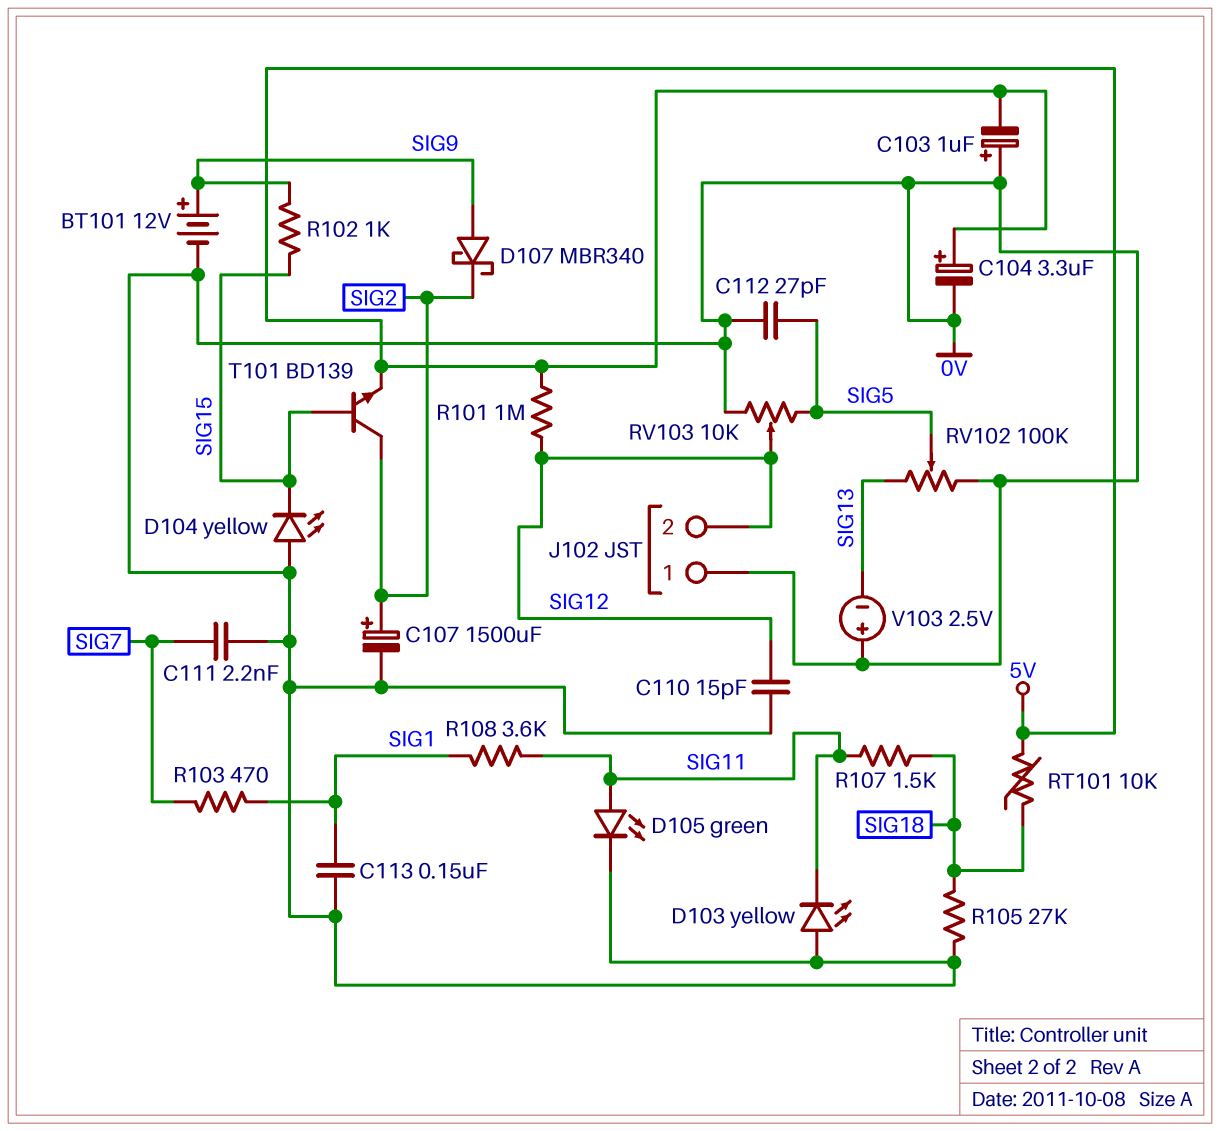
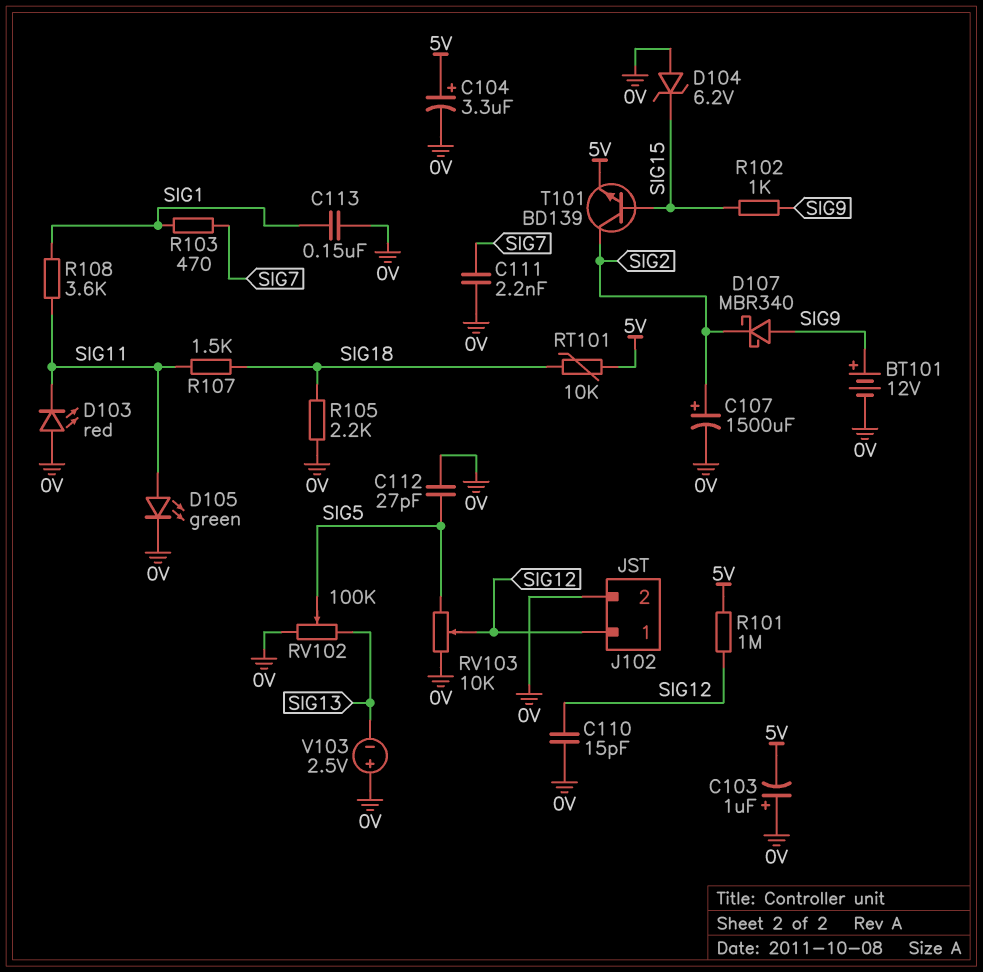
D103: LED yellow (A 0V, K SIG11) -> LED red (A 0V, K SIG11)
D104: LED yellow (A 0V, K SIG15) -> zener 6.2V (A 0V, K SIG15)
J102 pin 1: 0V -> SIG12
J102 pin 2: SIG12 -> 0V
R105: 27k (0V, SIG18) -> 2.2k (0V, SIG18)

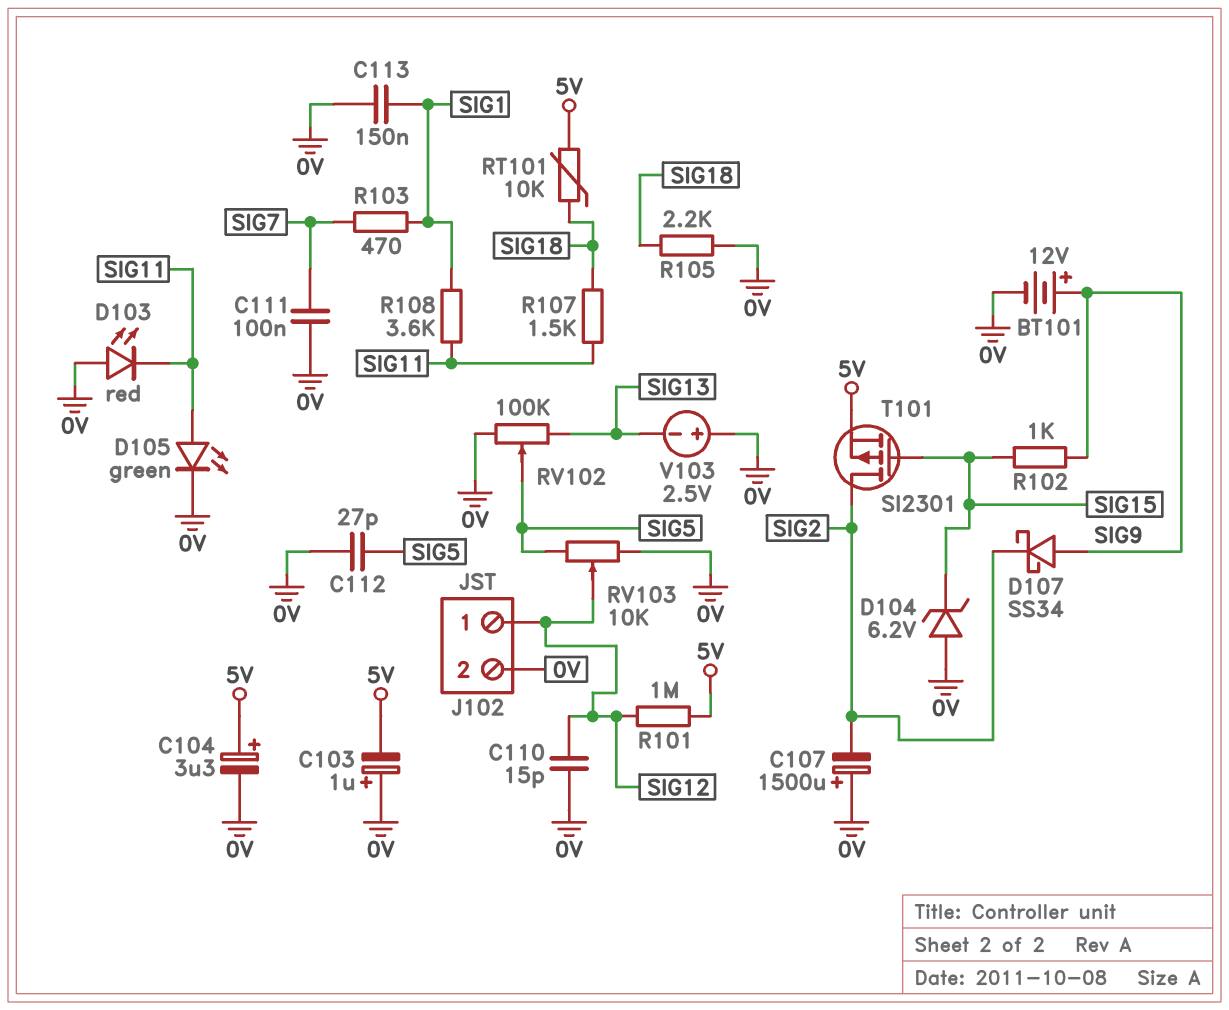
C107: 1500uF (plus SIG2, minus 0V) -> 1500uF (plus 0V, minus SIG2)
C111: 2.2nF (0V, SIG7) -> 100nF (0V, SIG7)
D107: schottky MBR340 (A SIG9, K SIG2) -> schottky SS34 (A SIG9, K SIG2)
T101: NPN BD139 (B SIG15, C SIG2, E 5V) -> PMOS SI2301 (G SIG15, D SIG2, S 5V)

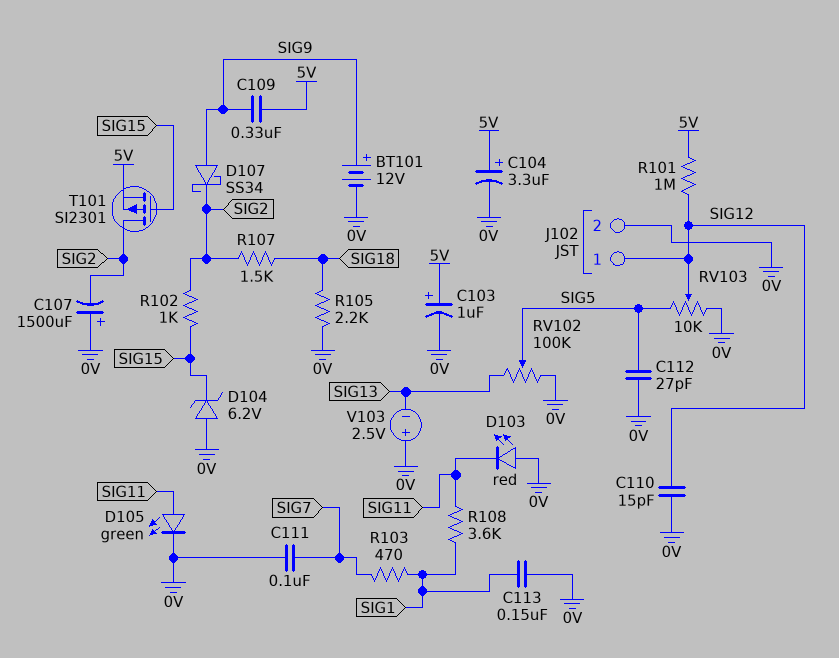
C103: 1uF (plus 0V, minus 5V) -> 1uF (plus 5V, minus 0V)
C109: none -> 330nF (5V, SIG9)
R102: 1k (SIG9, SIG15) -> 1k (SIG2, SIG15)
R107: 1.5k (SIG11, SIG18) -> 1.5k (SIG2, SIG18)
RT101: 10k (5V, SIG18) -> none

